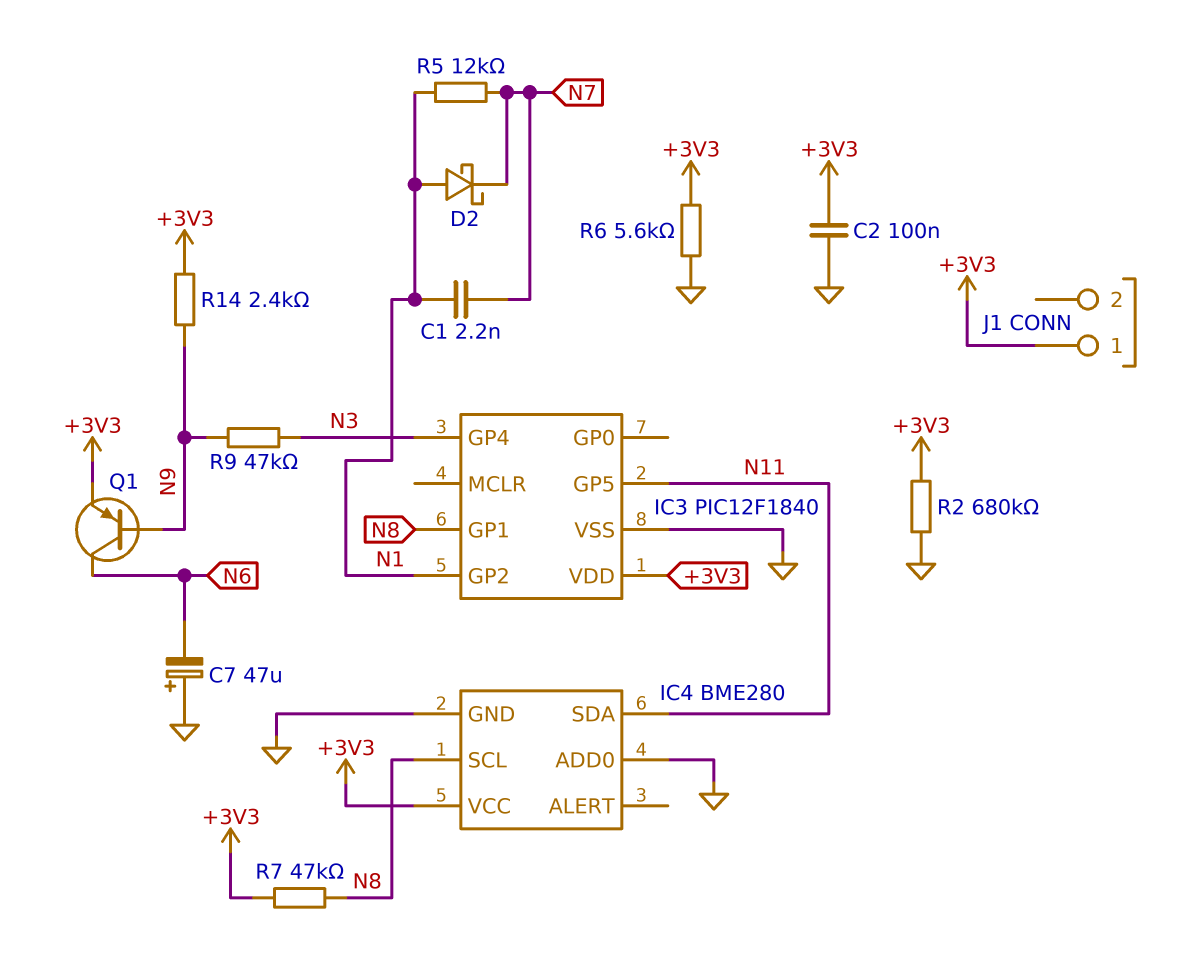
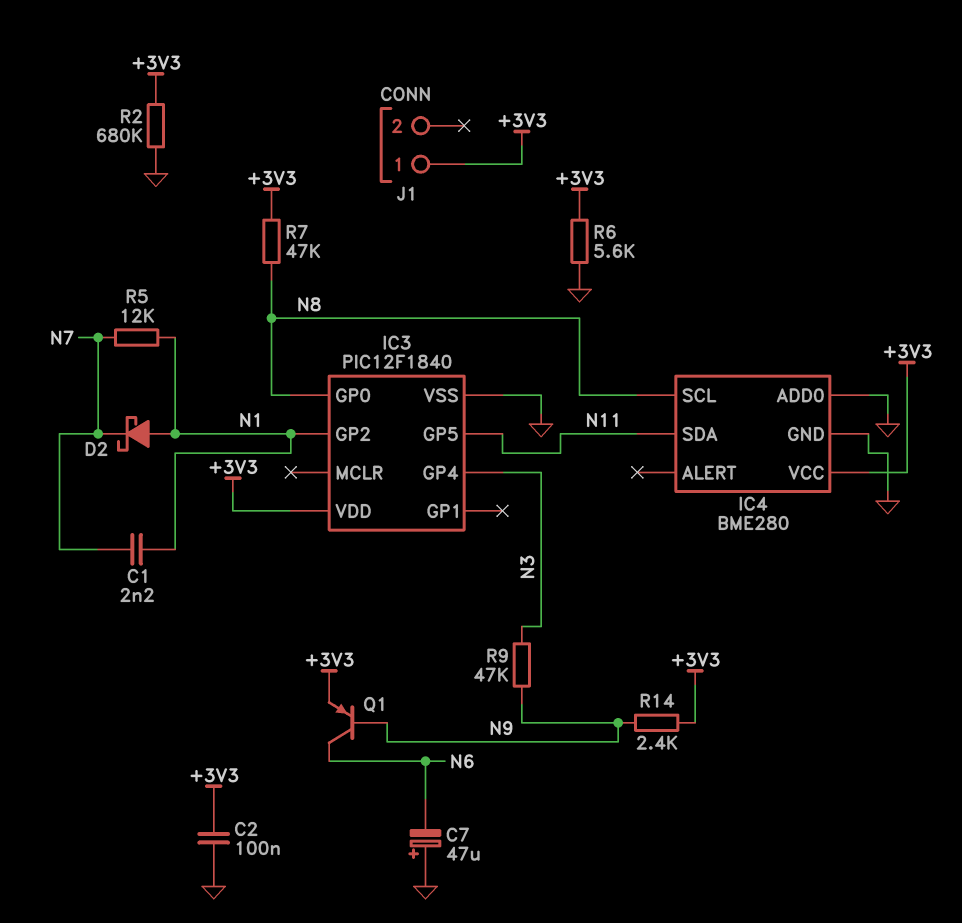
IC3 pin GP0: none -> N8
IC3 pin GP1: N8 -> none

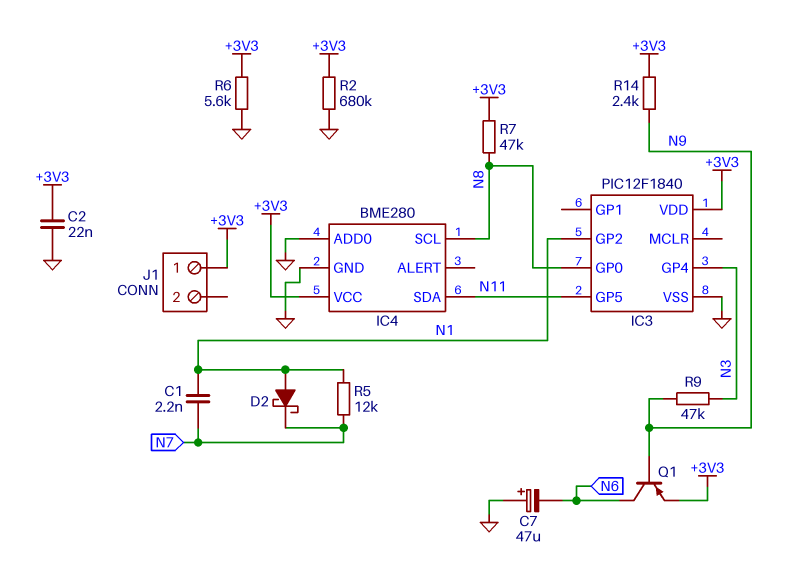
C2: 100nF (+3V3, GND) -> 22nF (+3V3, GND)

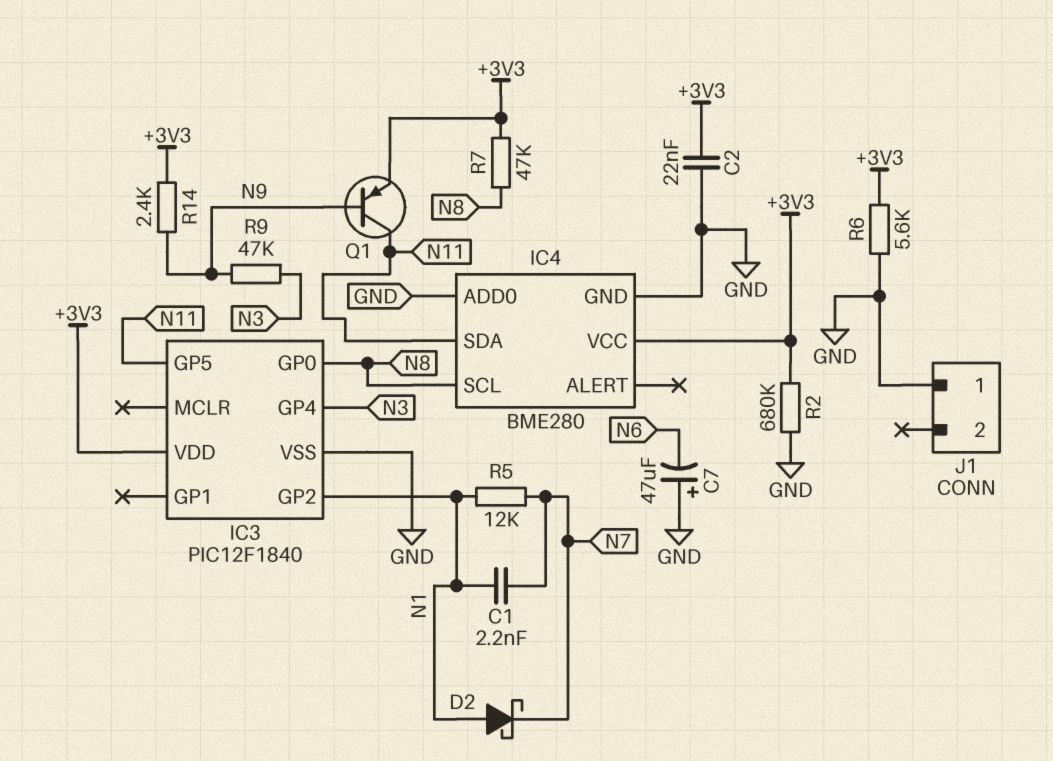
J1 pin 1: +3V3 -> GND
Q1: PNP (B N9, C N6, E +3V3) -> PNP (B N9, C N11, E +3V3)

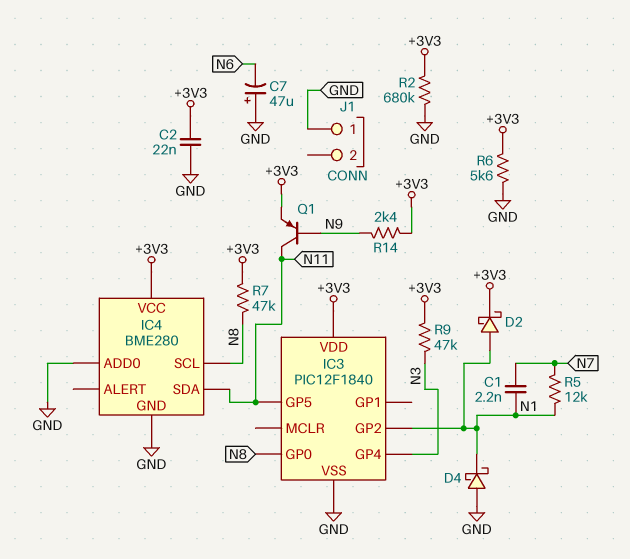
D2: schottky (A N1, K N7) -> schottky (A N1, K +3V3)
D4: none -> schottky (A GND, K N1)
R9: 47k (N3, N9) -> 47k (+3V3, N3)

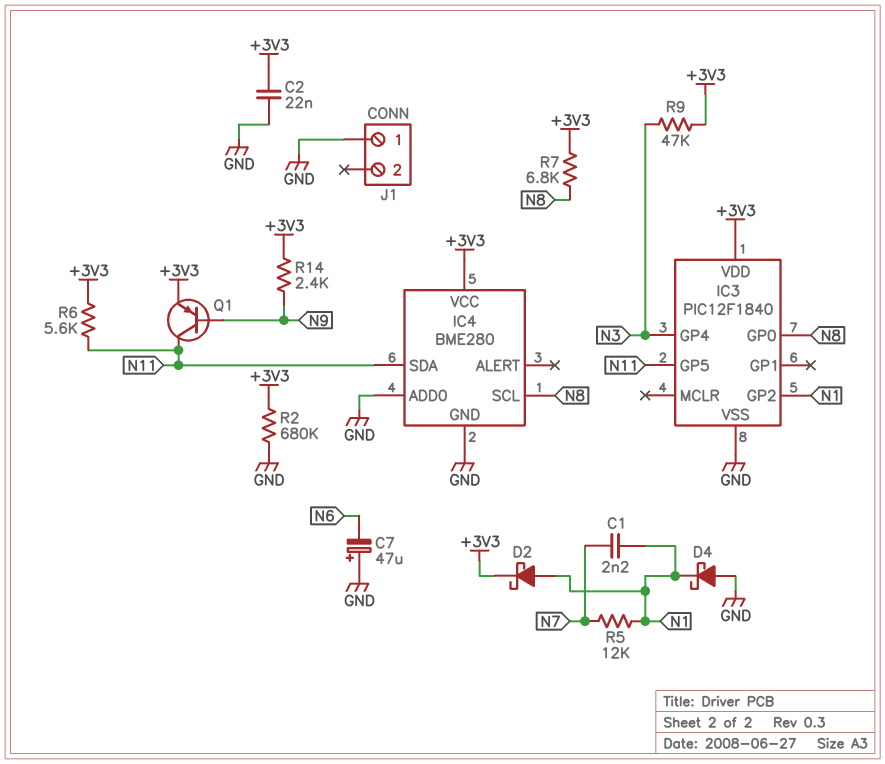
R6: 5.6k (+3V3, GND) -> 5.6k (+3V3, N11)
R7: 47k (+3V3, N8) -> 6.8k (+3V3, N8)

